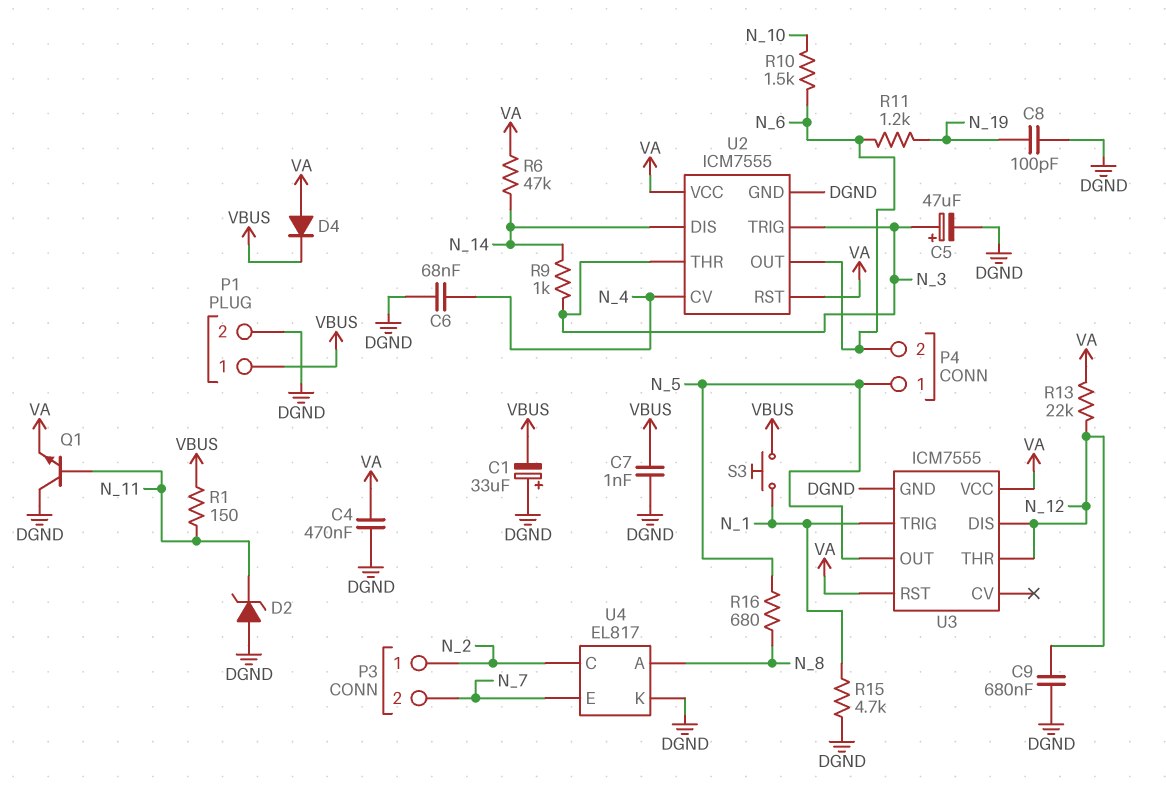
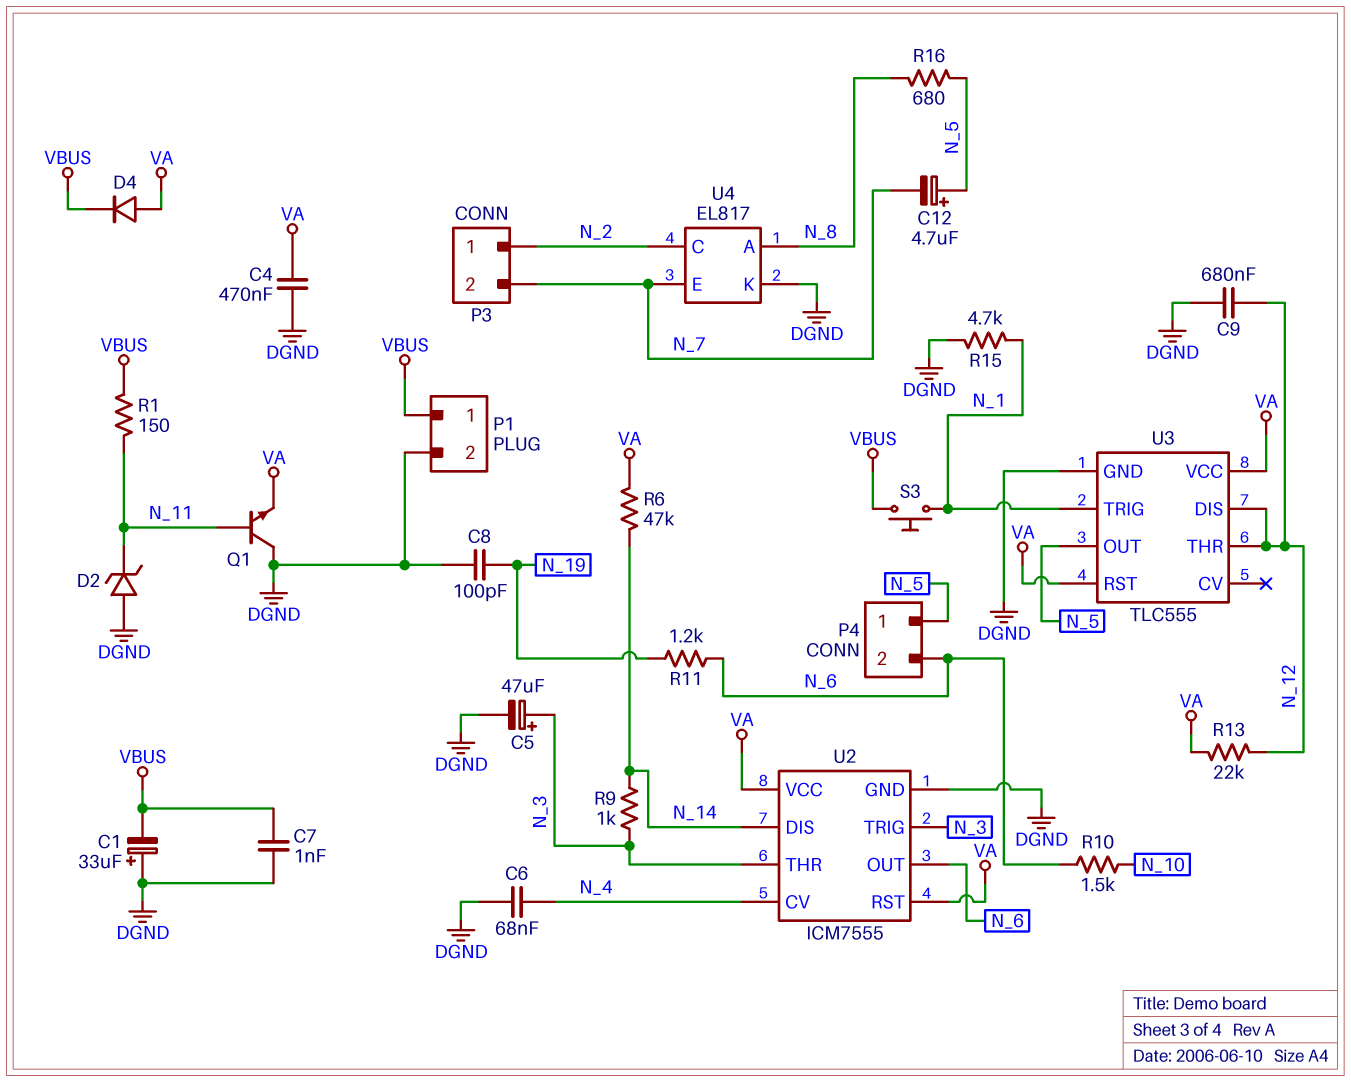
C12: none -> 4.7uF (plus N_5, minus N_7)
U3: ICM7555 -> TLC555

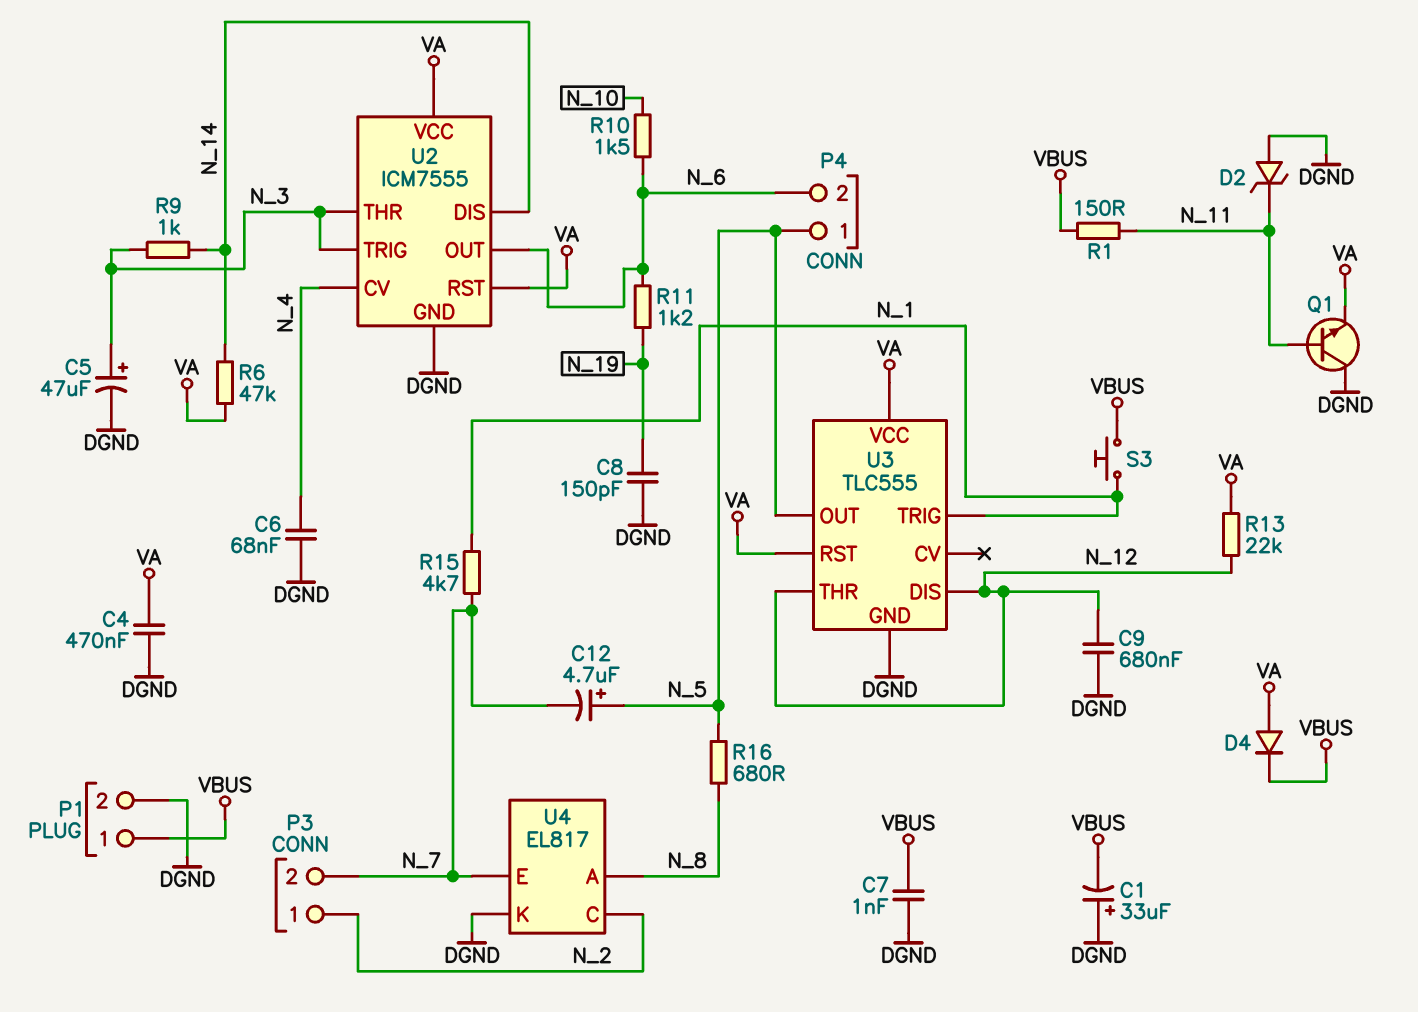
C8: 100pF (DGND, N_19) -> 150pF (DGND, N_19)
R15: 4.7k (DGND, N_1) -> 4.7k (N_1, N_7)

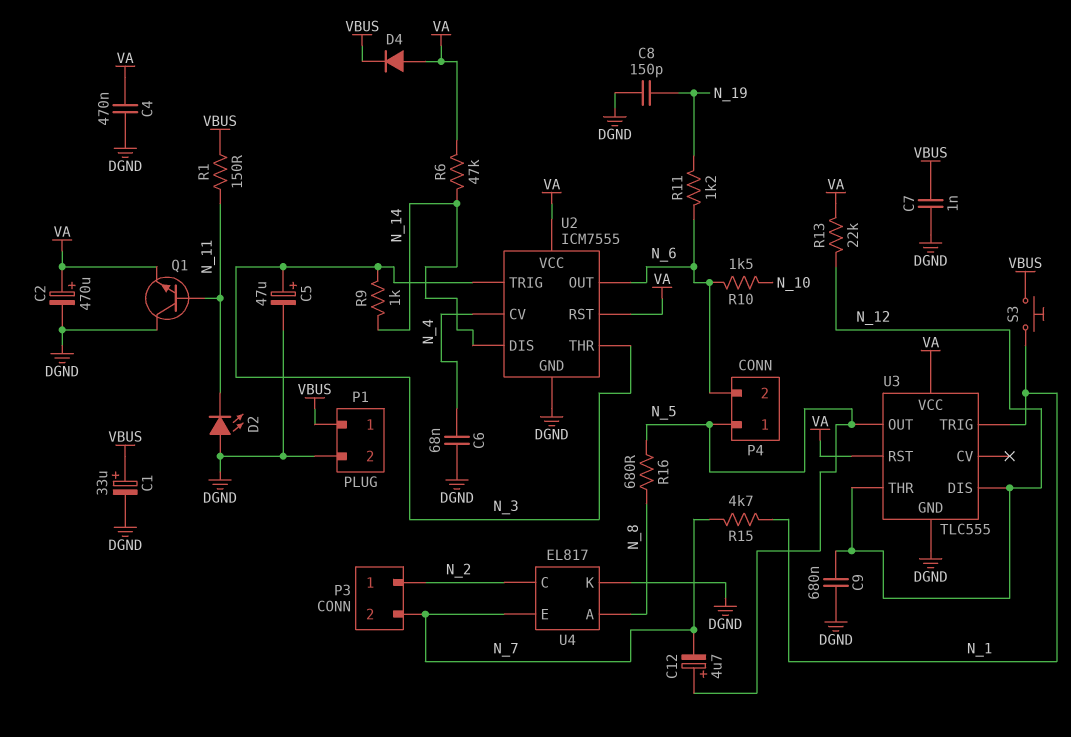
C1: 33uF (plus DGND, minus VBUS) -> 33uF (plus VBUS, minus DGND)
C2: none -> 470uF (plus VA, minus DGND)
D2: zener (A DGND, K N_11) -> LED (A DGND, K N_11)

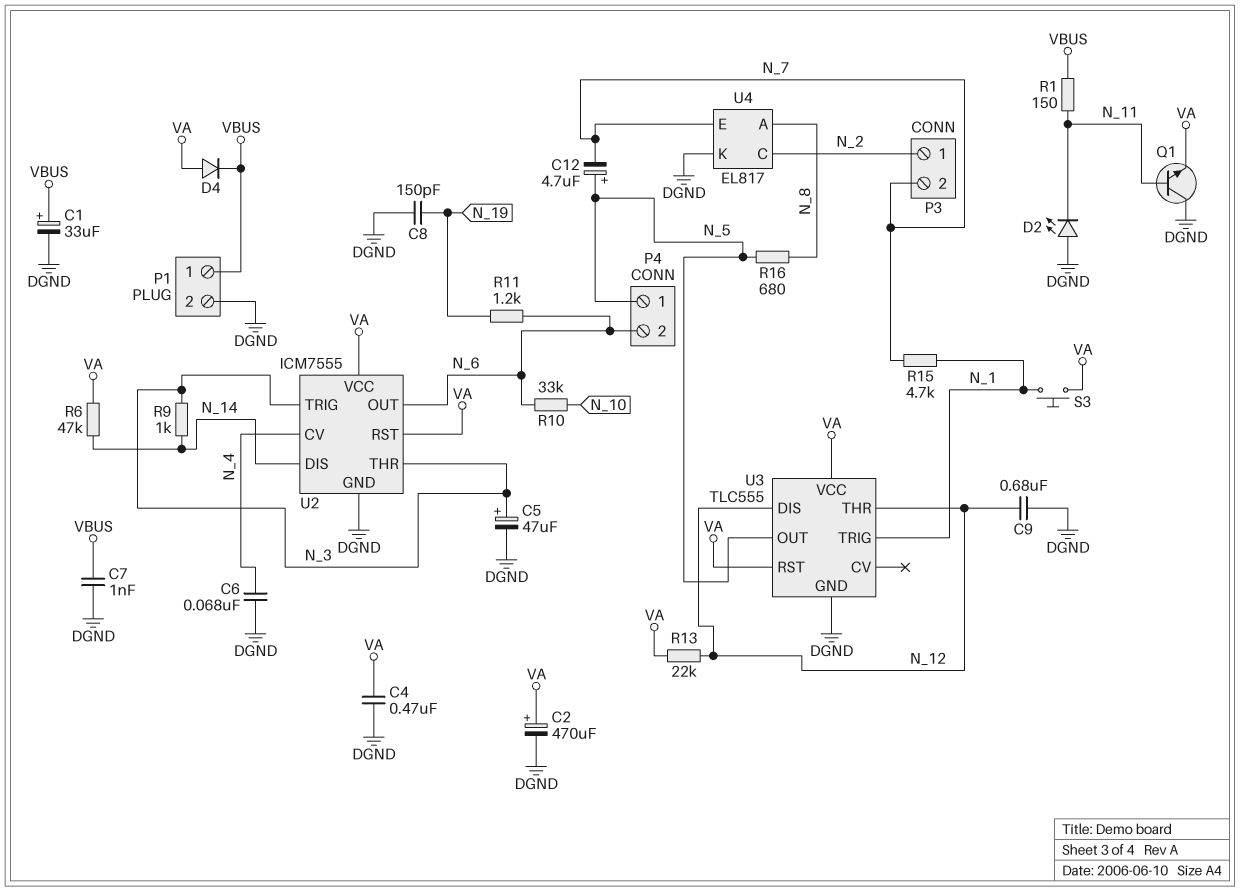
R10: 1.5k (N_6, N_10) -> 33k (N_6, N_10)
S3: button (N_1, VBUS) -> button (N_1, VA)

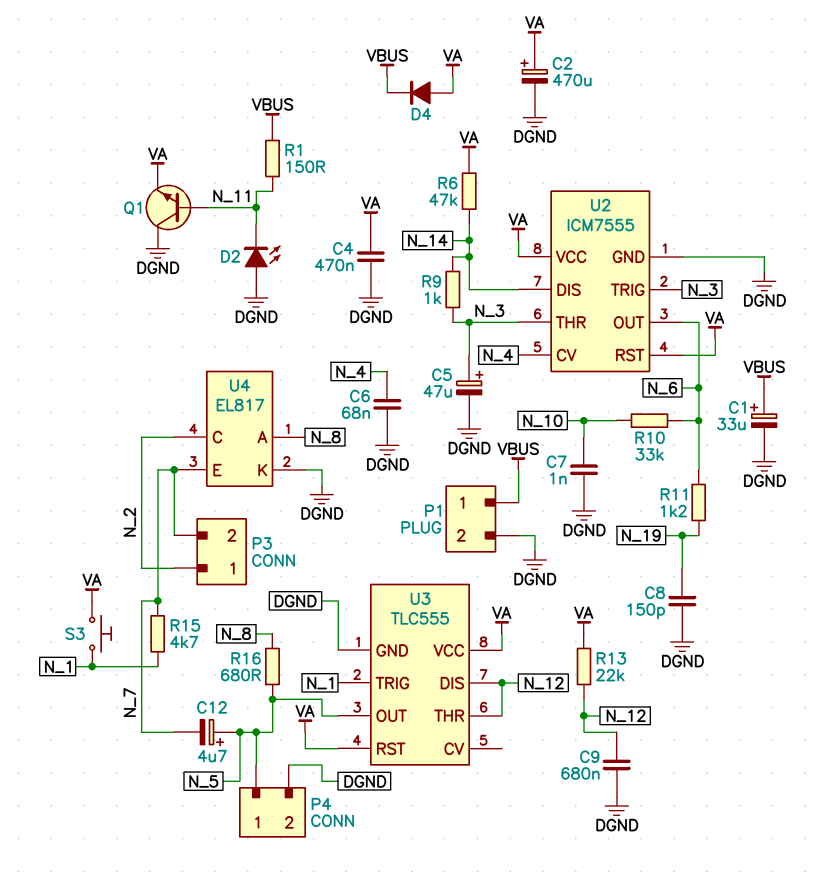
C7: 1nF (DGND, VBUS) -> 1nF (DGND, N_10)
P4 pin 2: N_6 -> DGND

